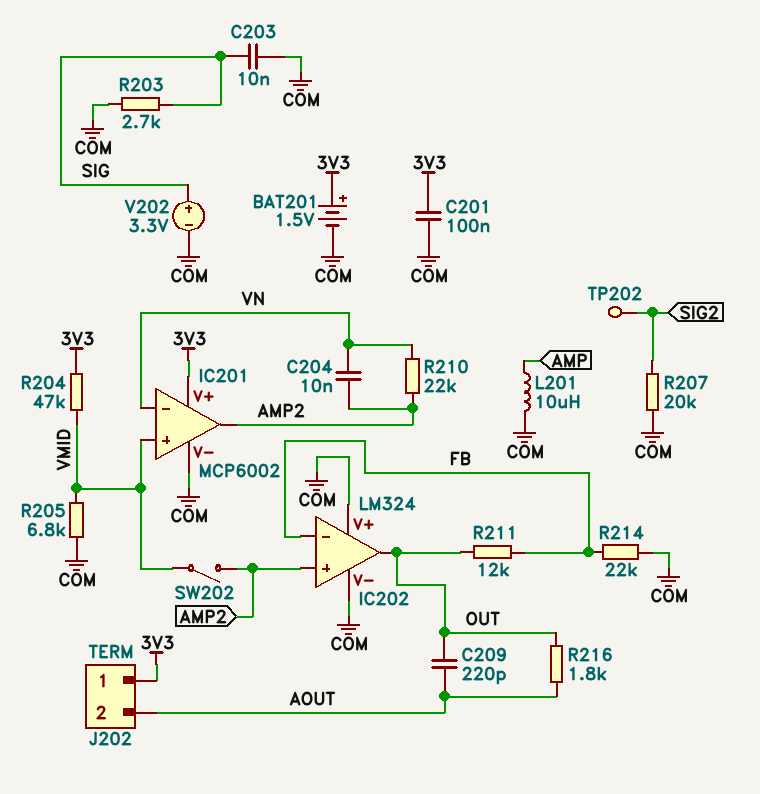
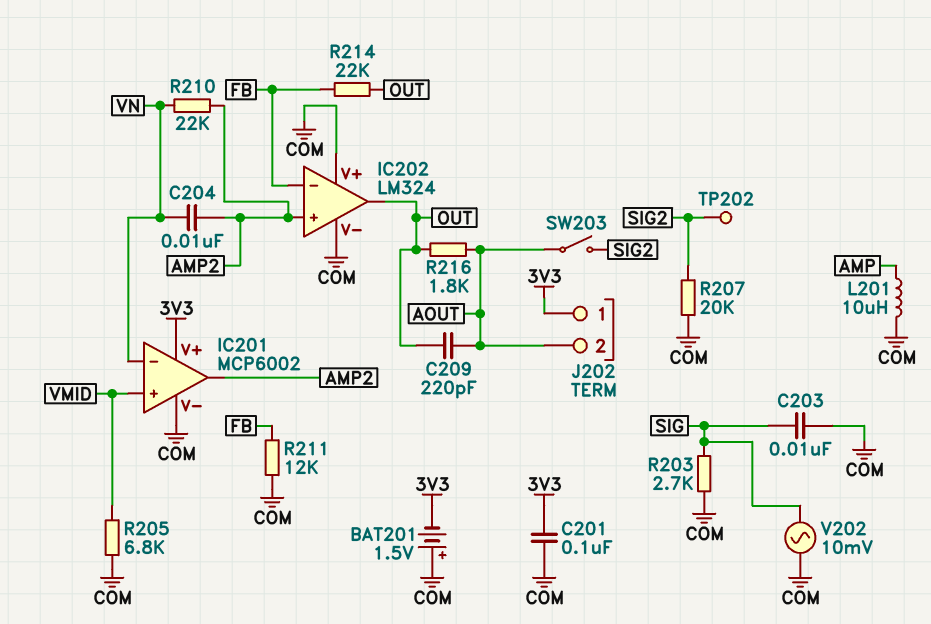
BAT201: 1.5V (plus 3V3, minus COM) -> 1.5V (plus COM, minus 3V3)
R204: 47k (3V3, VMID) -> none
R211: 12k (FB, OUT) -> 12k (COM, FB)
R214: 22k (COM, FB) -> 22k (FB, OUT)
SW202: switch (AMP2, VMID) -> none
SW203: none -> switch (AOUT, SIG2)
V202: 3.3V (plus SIG, minus COM) -> AC 10mV (COM, SIG)

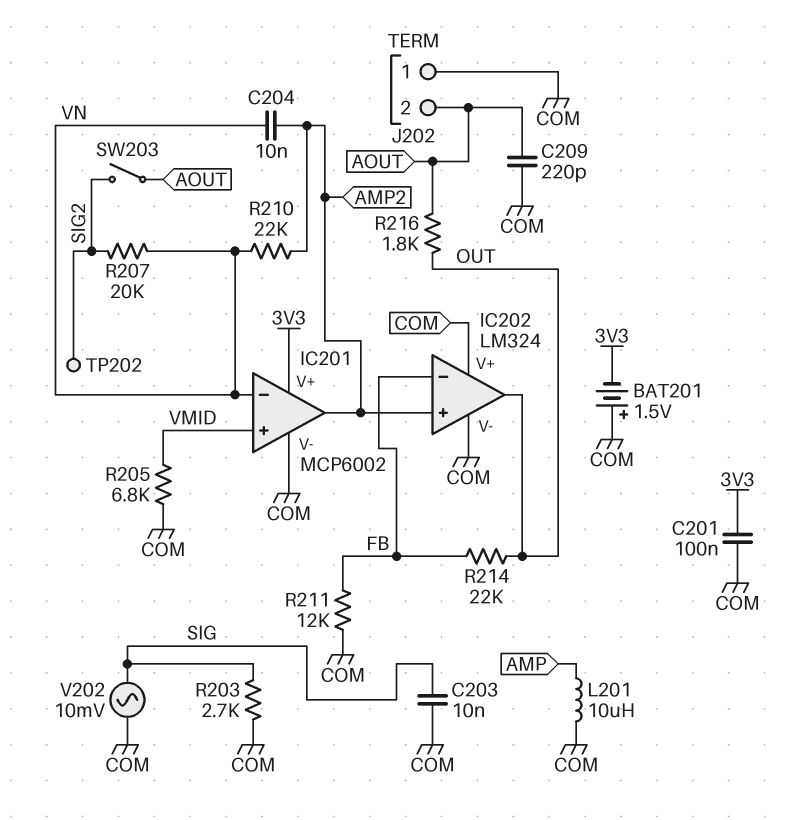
C209: 220pF (AOUT, OUT) -> 220pF (AOUT, COM)
J202 pin 1: 3V3 -> COM
R207: 20k (COM, SIG2) -> 20k (SIG2, VN)

